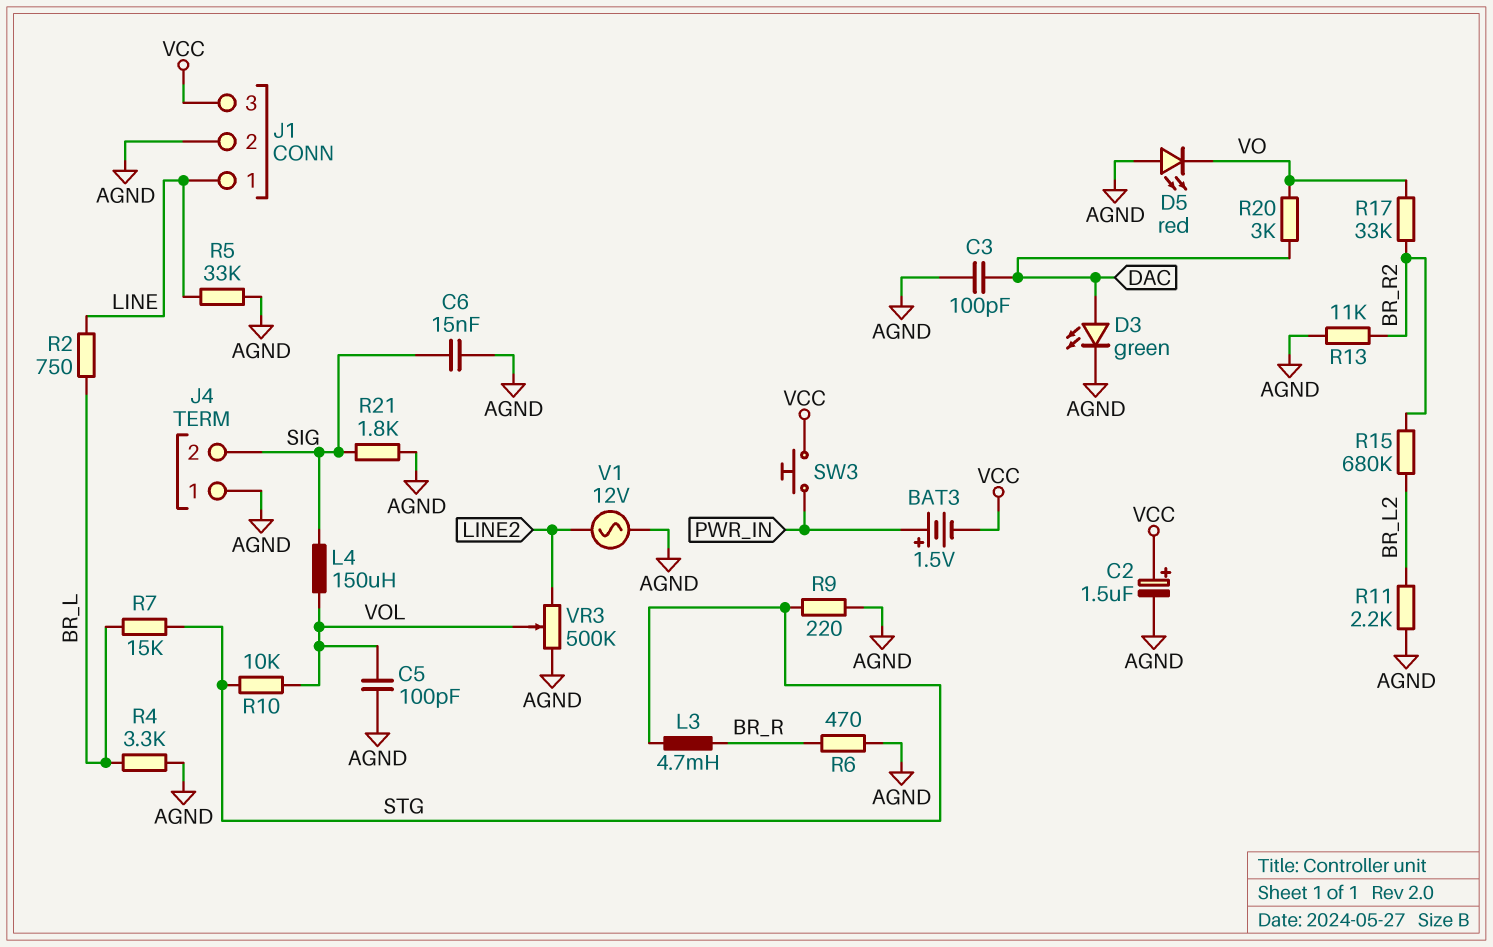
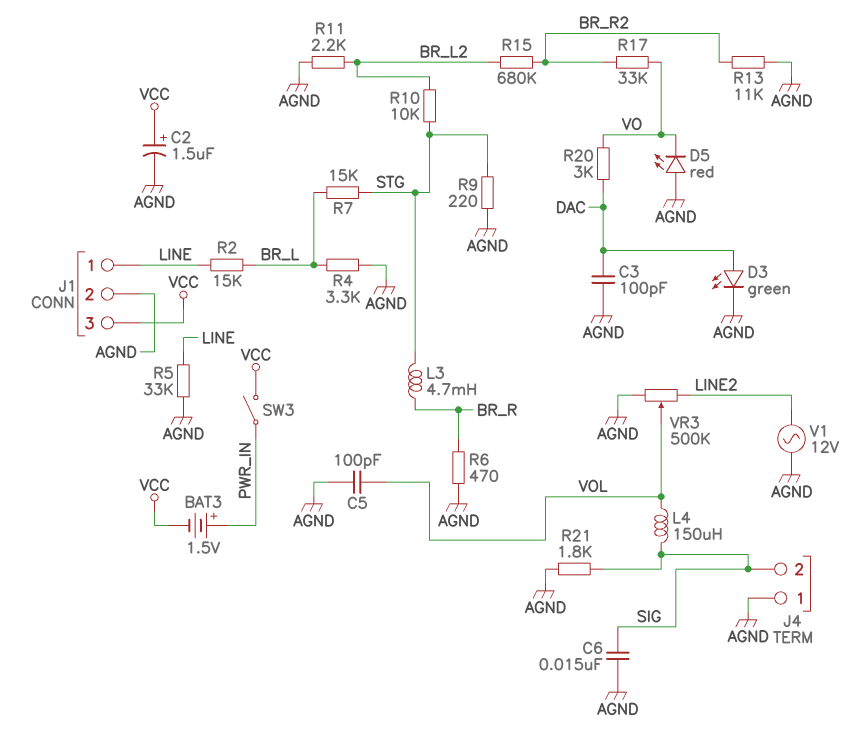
R2: 750 (BR_L, LINE) -> 15k (BR_L, LINE)
R10: 10k (STG, VOL) -> 10k (BR_L2, STG)
SW3: button (PWR_IN, VCC) -> switch (PWR_IN, VCC)

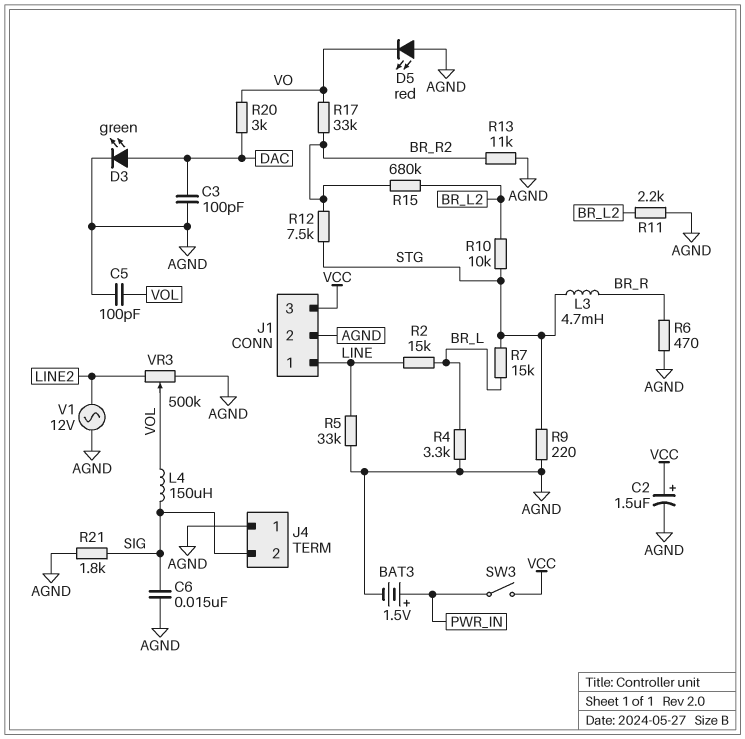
BAT3: 1.5V (plus PWR_IN, minus VCC) -> 1.5V (plus PWR_IN, minus AGND)
R12: none -> 7.5k (BR_R2, STG)

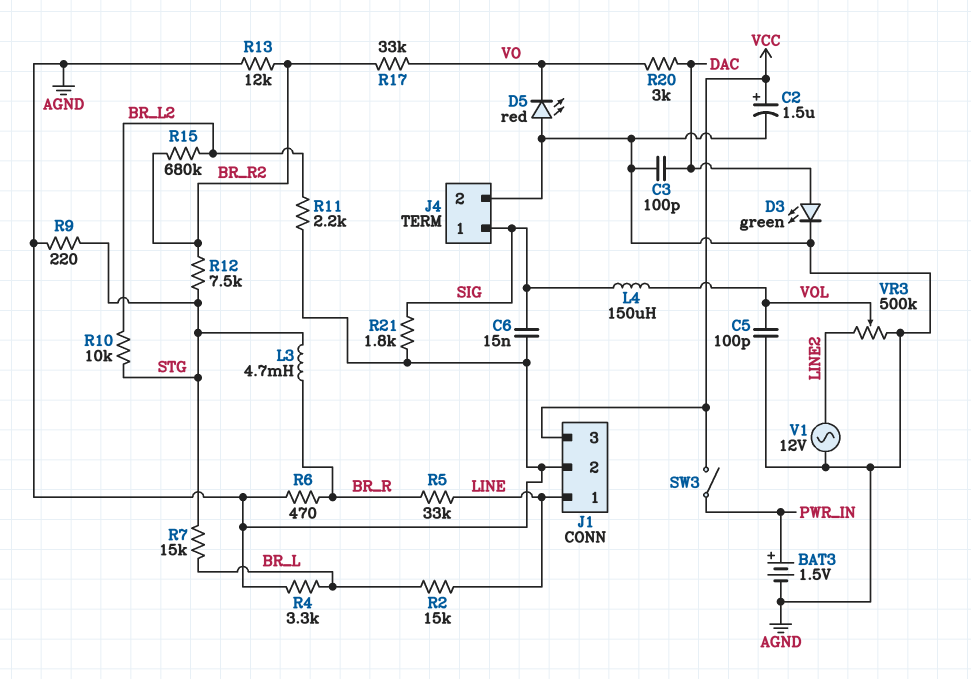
J4 pin 1: AGND -> SIG
J4 pin 2: SIG -> AGND
R5: 33k (AGND, LINE) -> 33k (BR_R, LINE)
R13: 11k (AGND, BR_R2) -> 12k (AGND, BR_R2)

